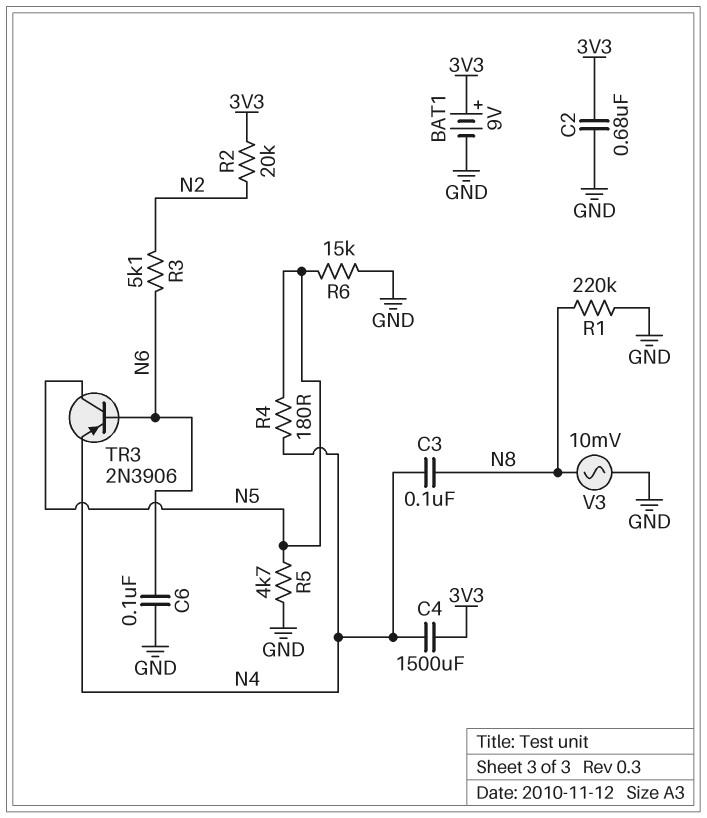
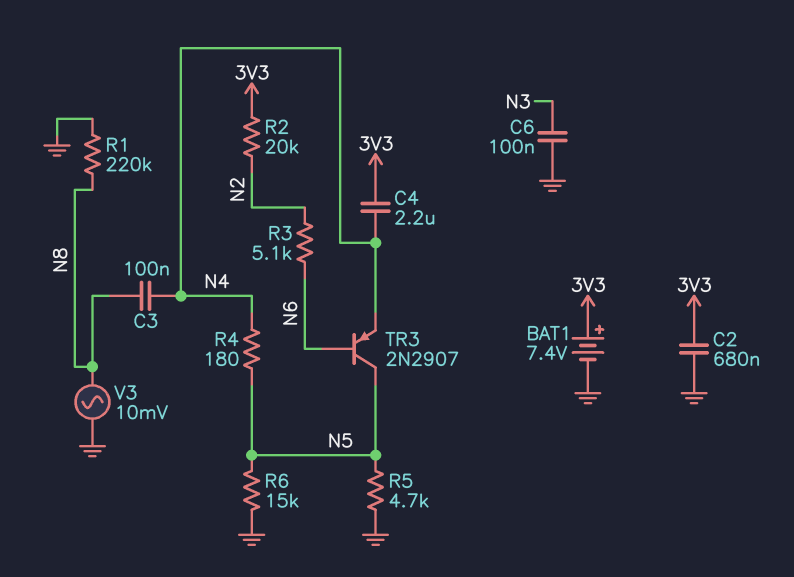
BAT1: 9V (plus 3V3, minus GND) -> 7.4V (plus 3V3, minus GND)
C4: 1500uF (3V3, N4) -> 2.2uF (3V3, N4)
C6: 100nF (GND, N6) -> 100nF (GND, N3)
TR3: PNP 2N3906 (B N6, C N5, E N4) -> PNP 2N2907 (B N6, C N5, E N4)

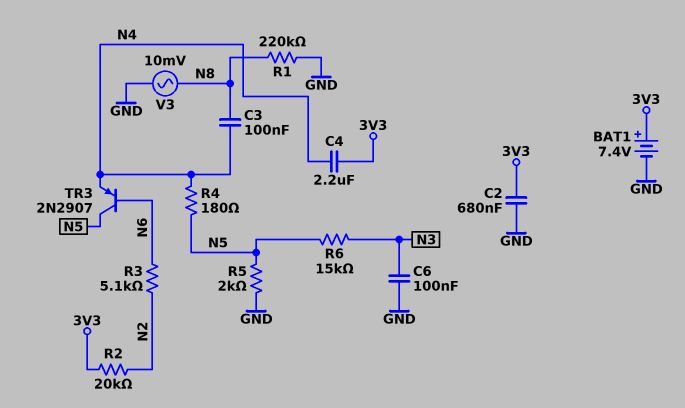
R5: 4.7k (GND, N5) -> 2k (GND, N5)
R6: 15k (GND, N5) -> 15k (N3, N5)

